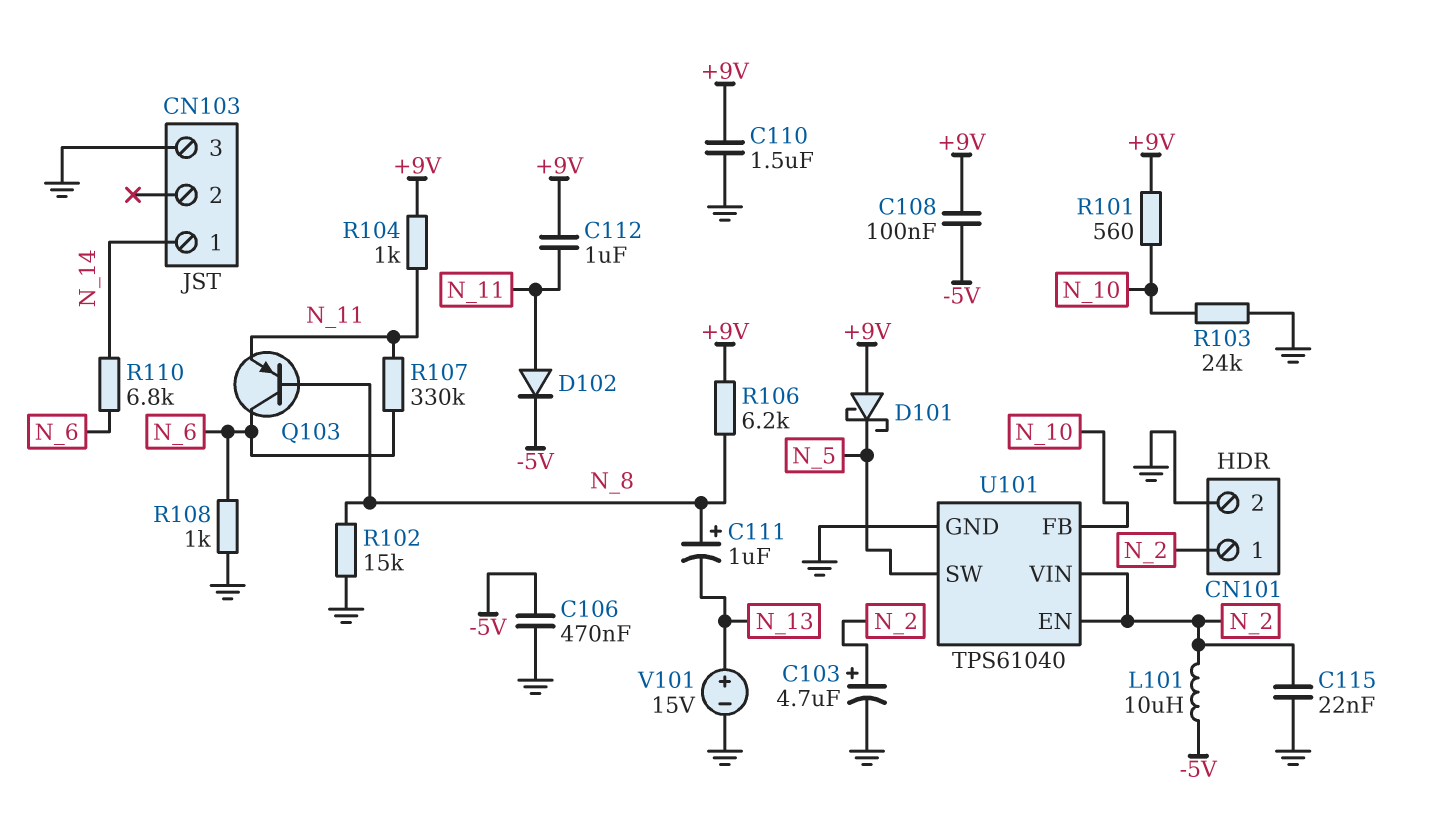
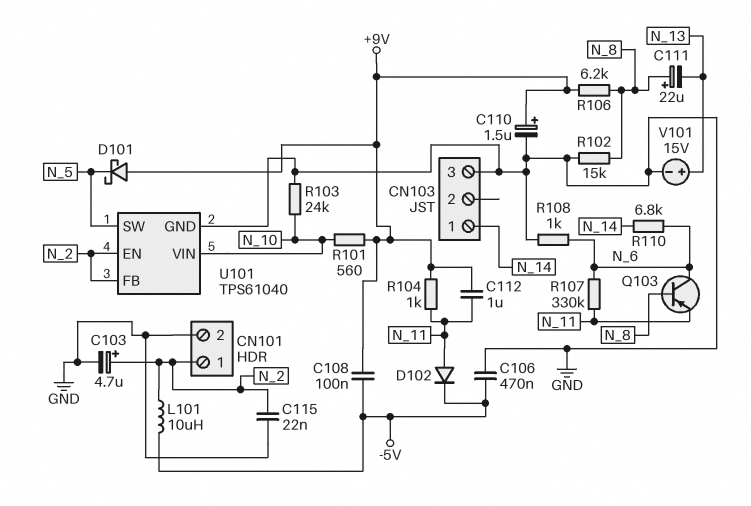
C110: 1.5uF (+9V, GND) -> 1.5uF (plus +9V, minus GND)
C111: 1uF (plus N_8, minus N_13) -> 22uF (plus N_8, minus N_13)
U101 pin FB: N_10 -> N_2
U101 pin VIN: N_2 -> N_10

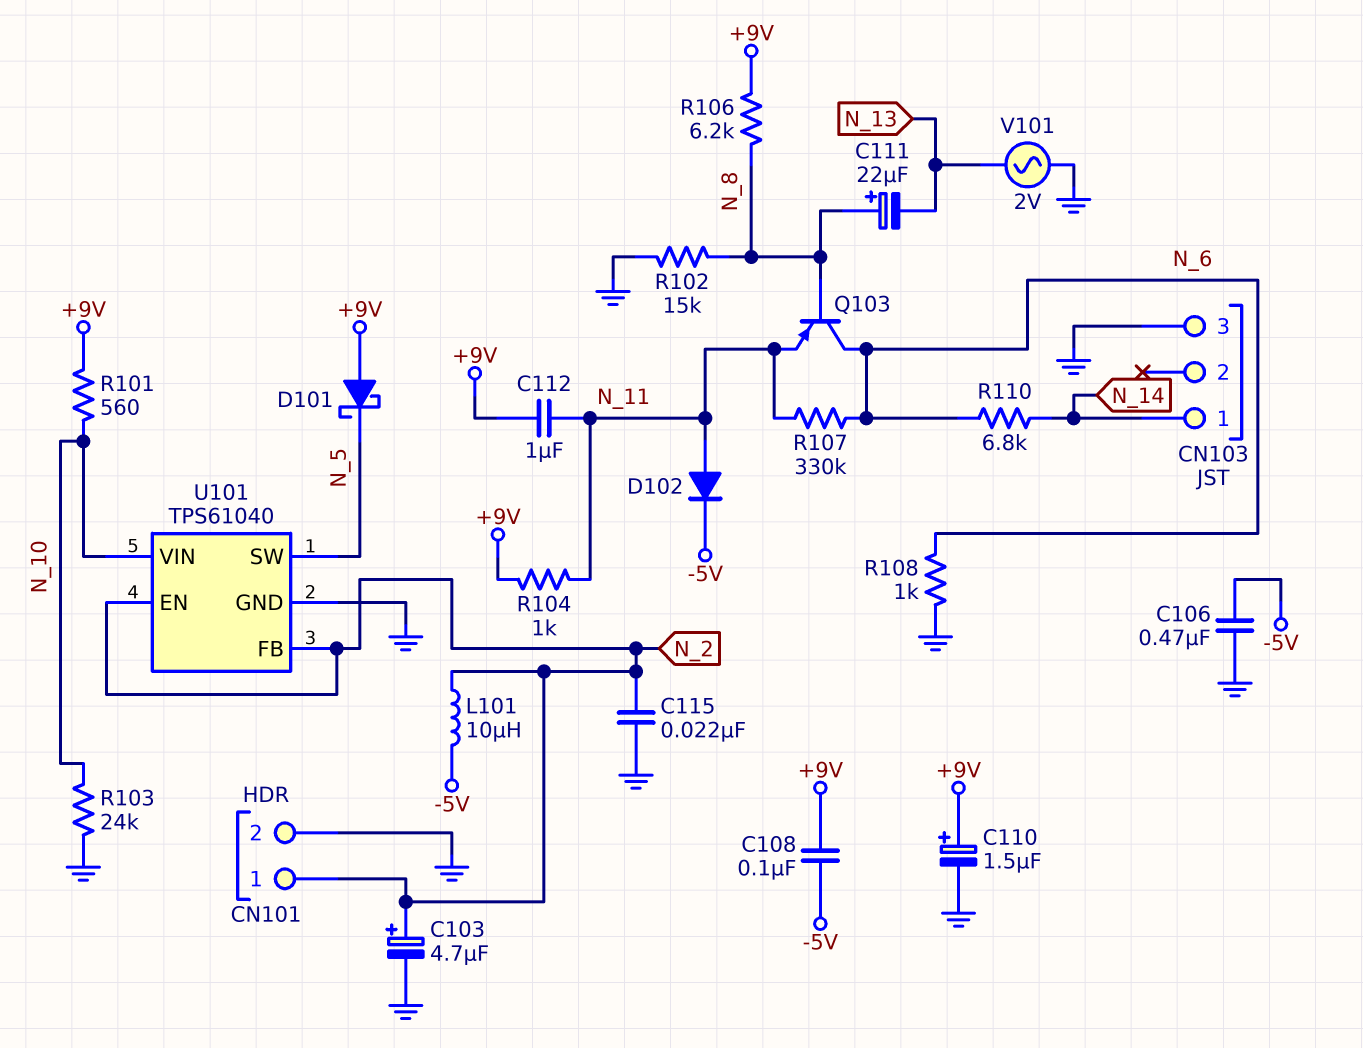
V101: 15V (plus N_13, minus GND) -> AC 2V (GND, N_13)

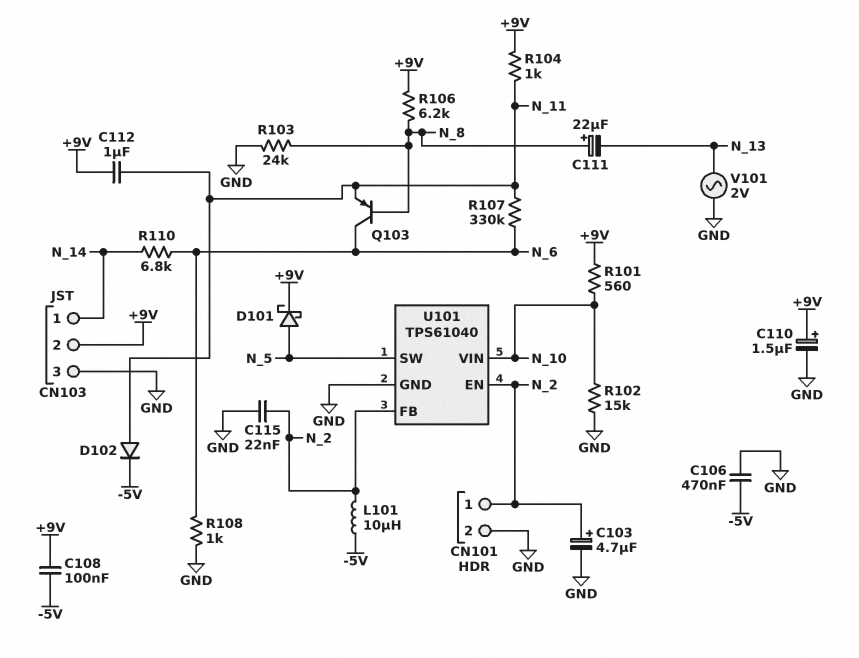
CN103 pin 2: none -> +9V
D101: schottky (A +9V, K N_5) -> schottky (A N_5, K +9V)
R102: 15k (GND, N_8) -> 15k (GND, N_10)
R103: 24k (GND, N_10) -> 24k (GND, N_8)

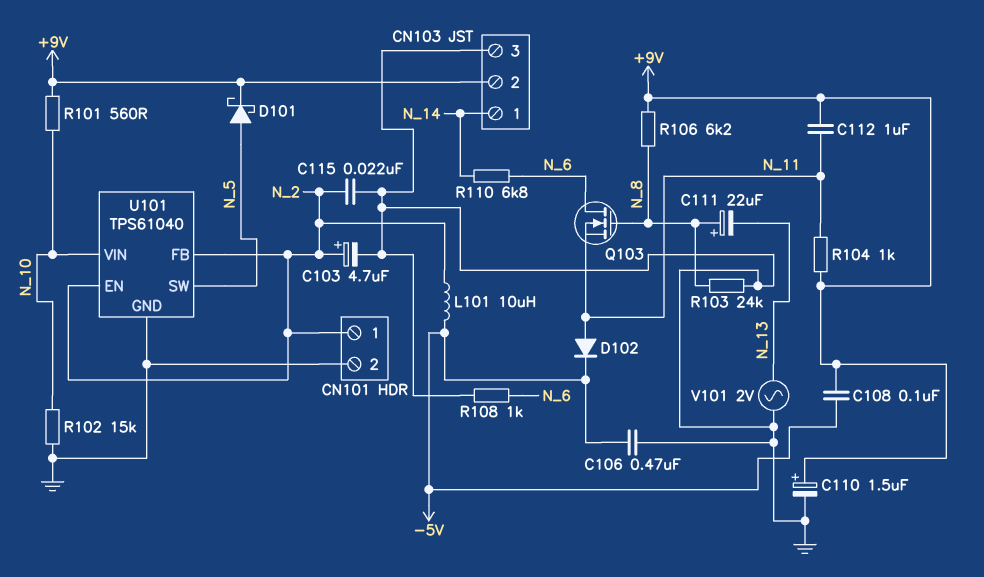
Q103: PNP (B N_8, C N_6, E N_11) -> NMOS (G N_8, D N_6, S N_11)
R107: 330k (N_6, N_11) -> none

